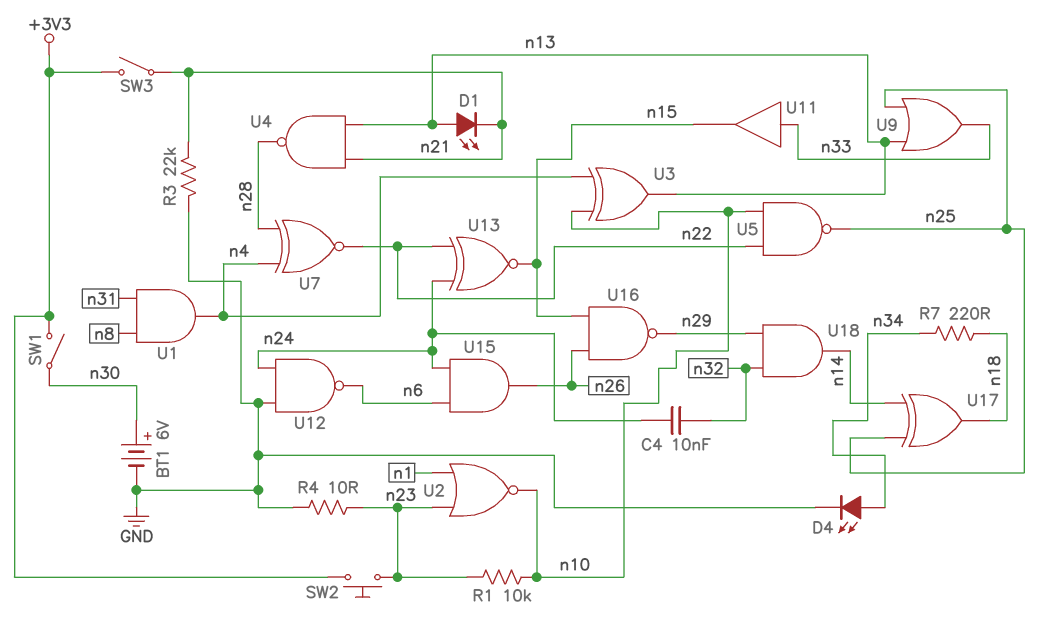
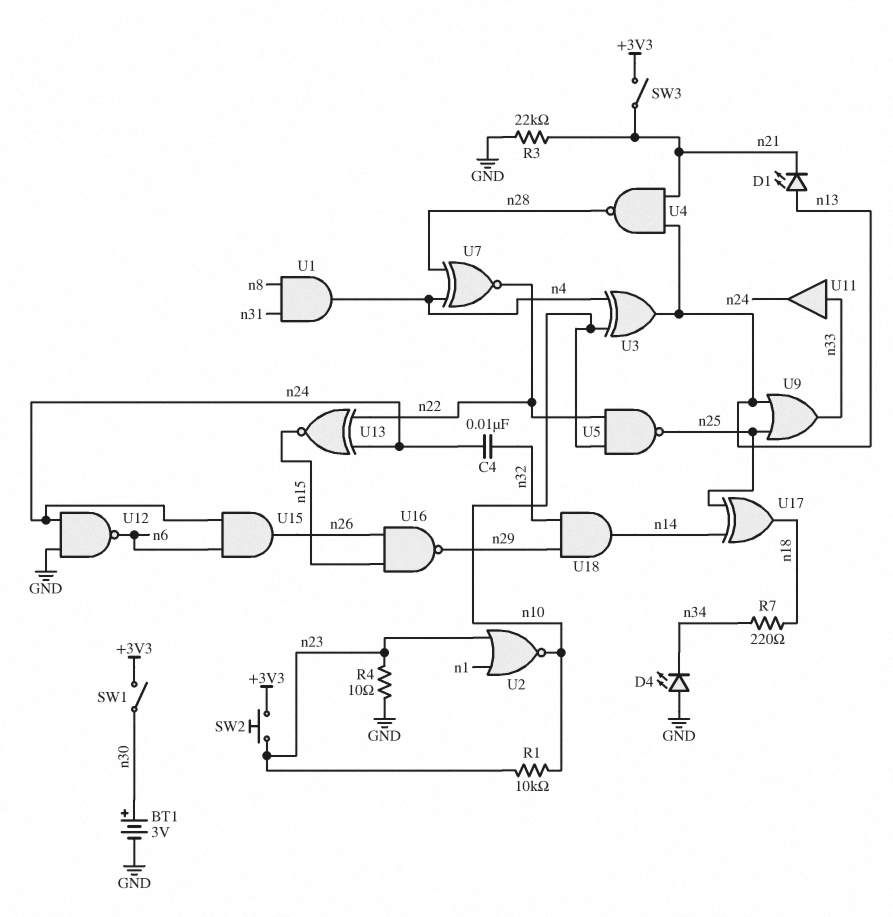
BT1: 6V (plus n30, minus GND) -> 3V (plus n30, minus GND)
D4: LED (A n34, K GND) -> LED (A GND, K n34)
U11: buffer (in n33, out n15) -> buffer (in n33, out n24)

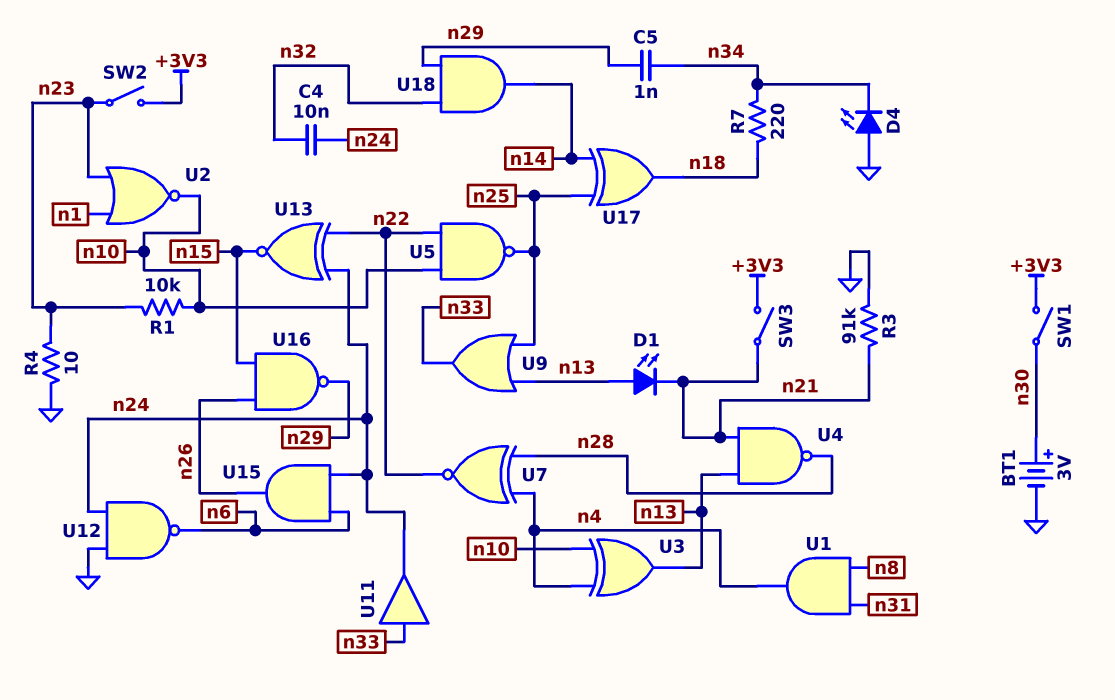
C5: none -> 1nF (n29, n34)
R3: 22k (GND, n21) -> 91k (GND, n21)
SW2: button (+3V3, n23) -> switch (+3V3, n23)

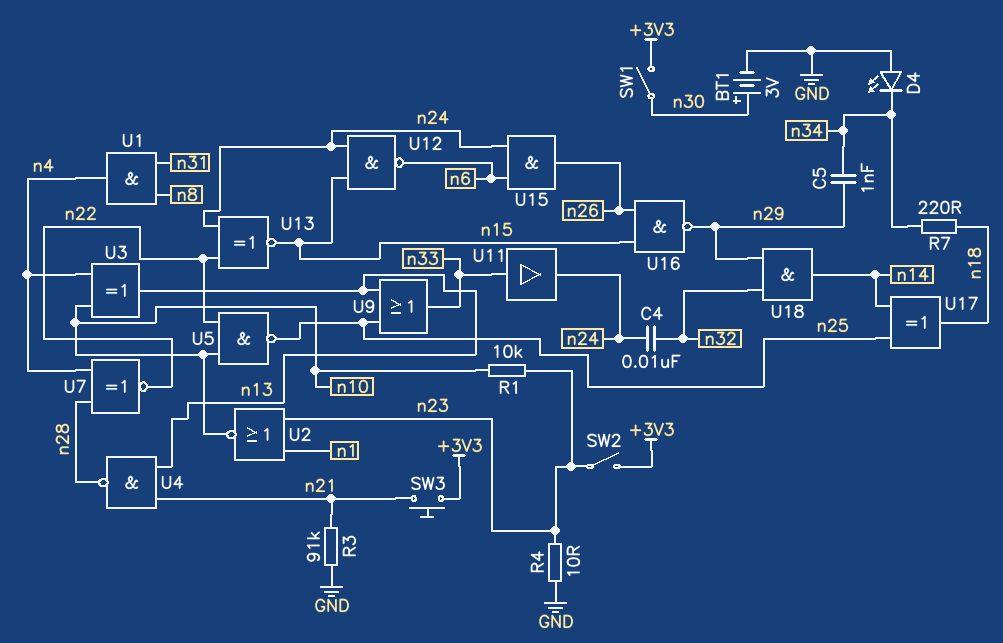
D1: LED (A n13, K n21) -> none
SW3: switch (+3V3, n21) -> button (+3V3, n21)
U12: NAND (in GND, in n24, out n6) -> NAND (in n15, in n24, out n6)

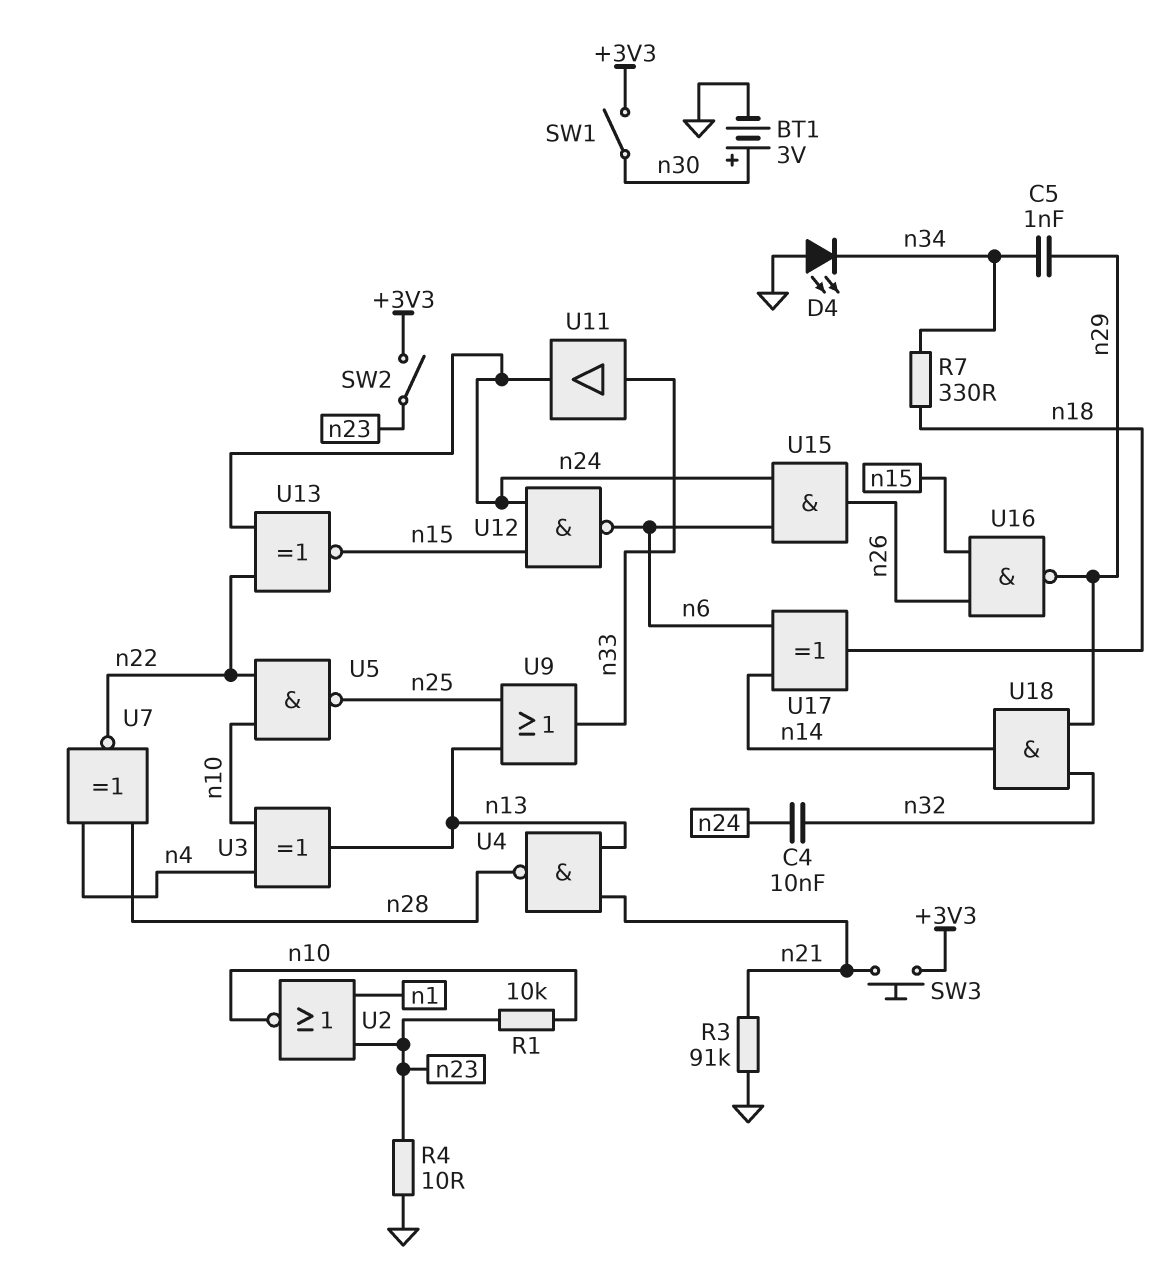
R7: 220 (n18, n34) -> 330 (n18, n34)
U1: AND (in n8, in n31, out n4) -> none
U17: XOR (in n14, in n25, out n18) -> XOR (in n6, in n14, out n18)

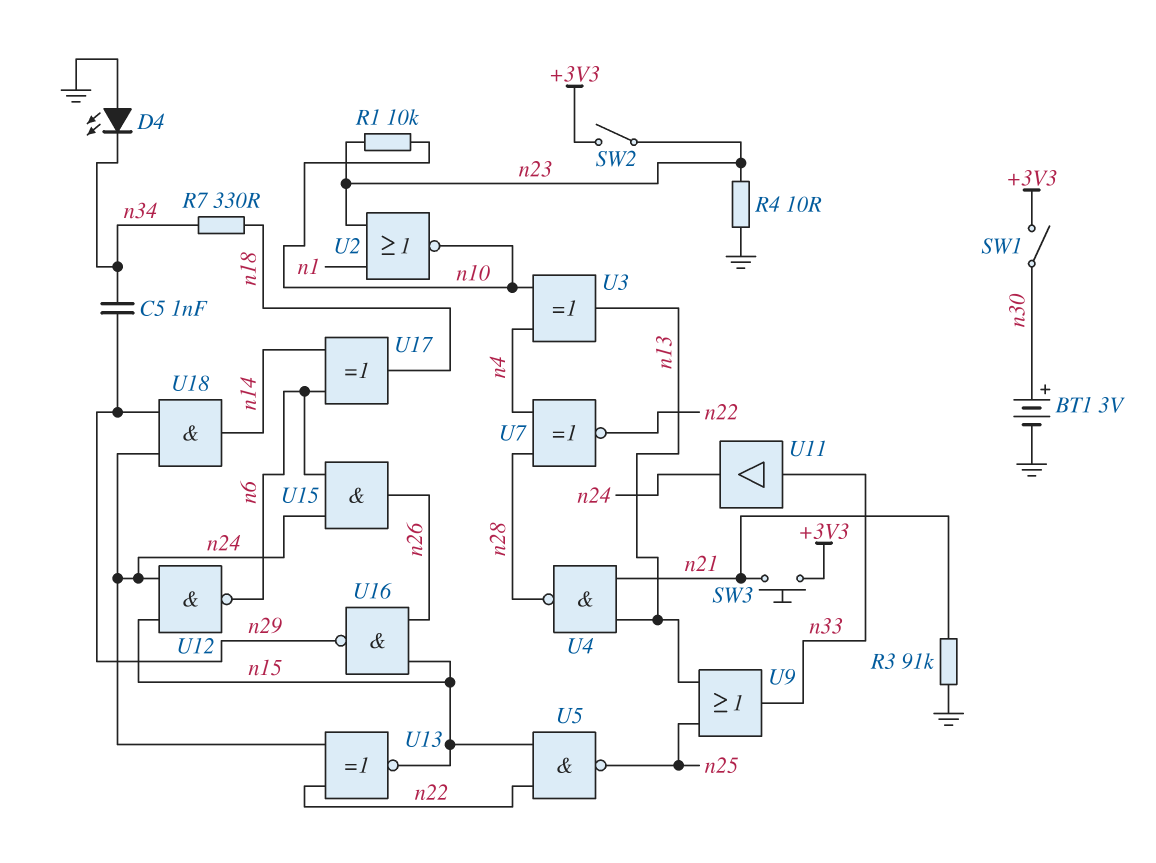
C4: 10nF (n24, n32) -> none
U5: NAND (in n10, in n22, out n25) -> NAND (in n15, in n22, out n25)
U18: AND (in n29, in n32, out n14) -> AND (in n24, in n29, out n14)

